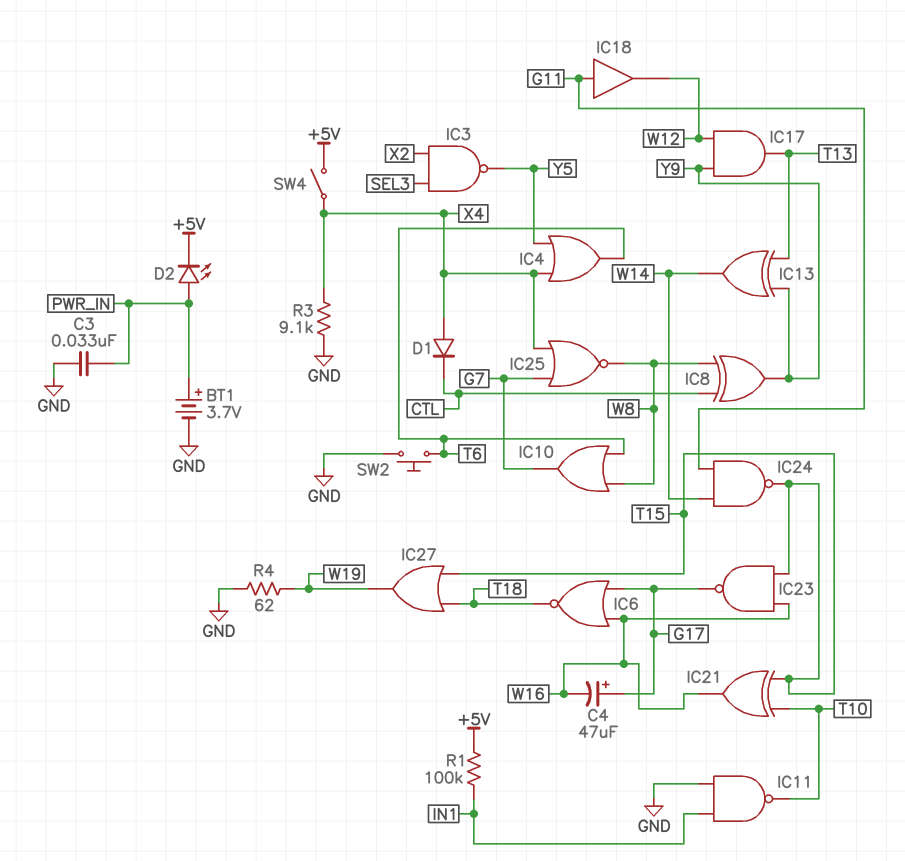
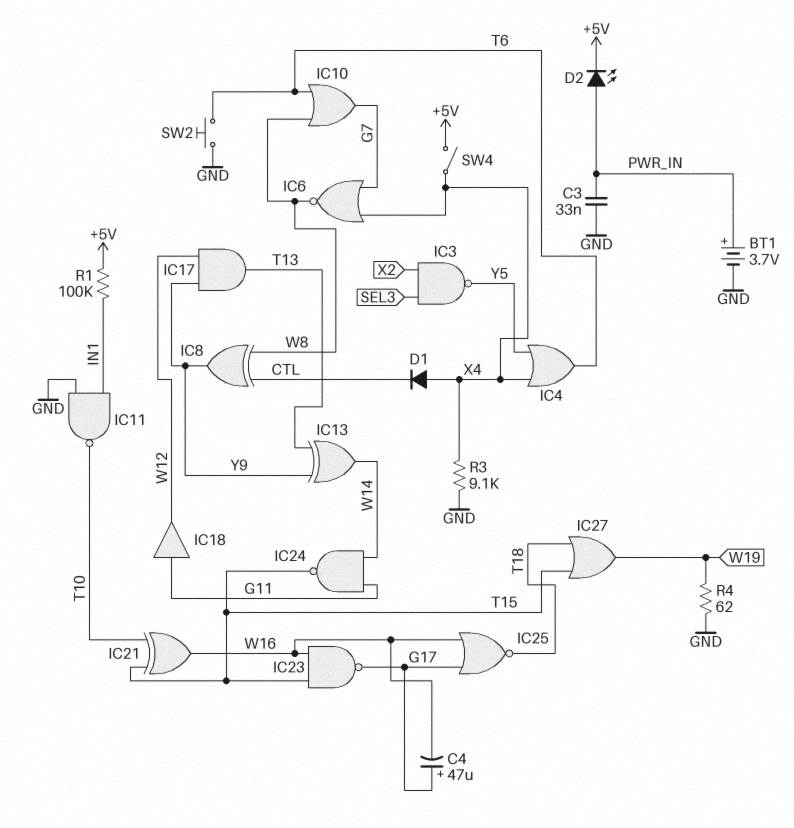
IC6: NOR (in G17, in W16, out T18) -> NOR (in G7, in X4, out W8)
IC25: NOR (in G7, in X4, out W8) -> NOR (in G17, in W16, out T18)

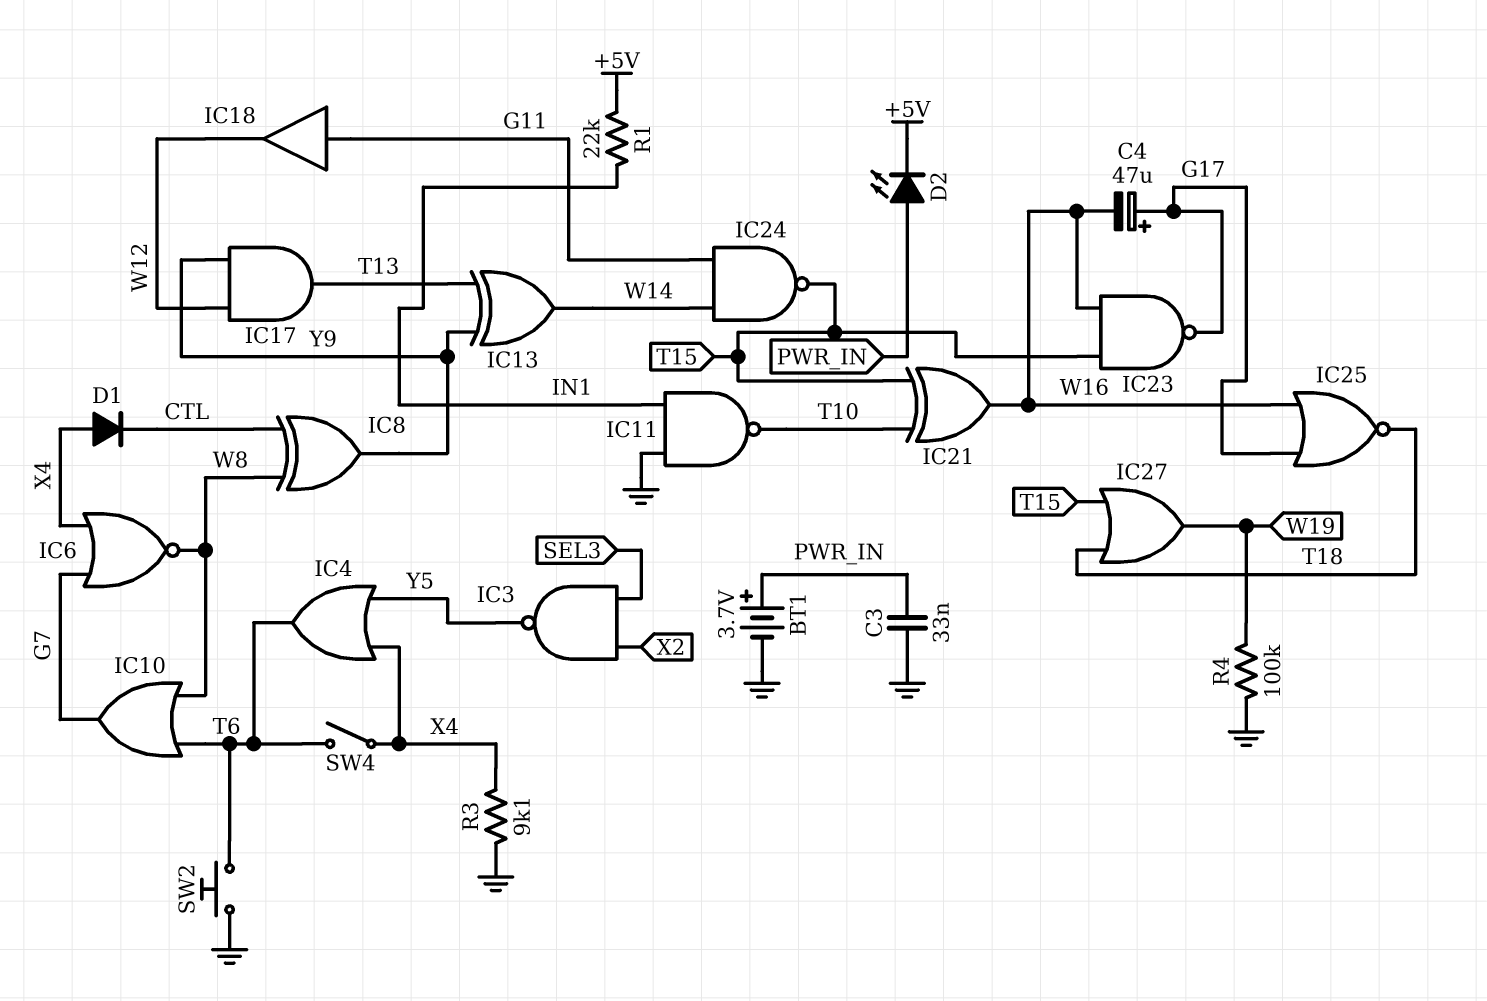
R1: 100k (+5V, IN1) -> 22k (+5V, IN1)
R4: 62 (GND, W19) -> 100k (GND, W19)
SW4: switch (+5V, X4) -> switch (T6, X4)

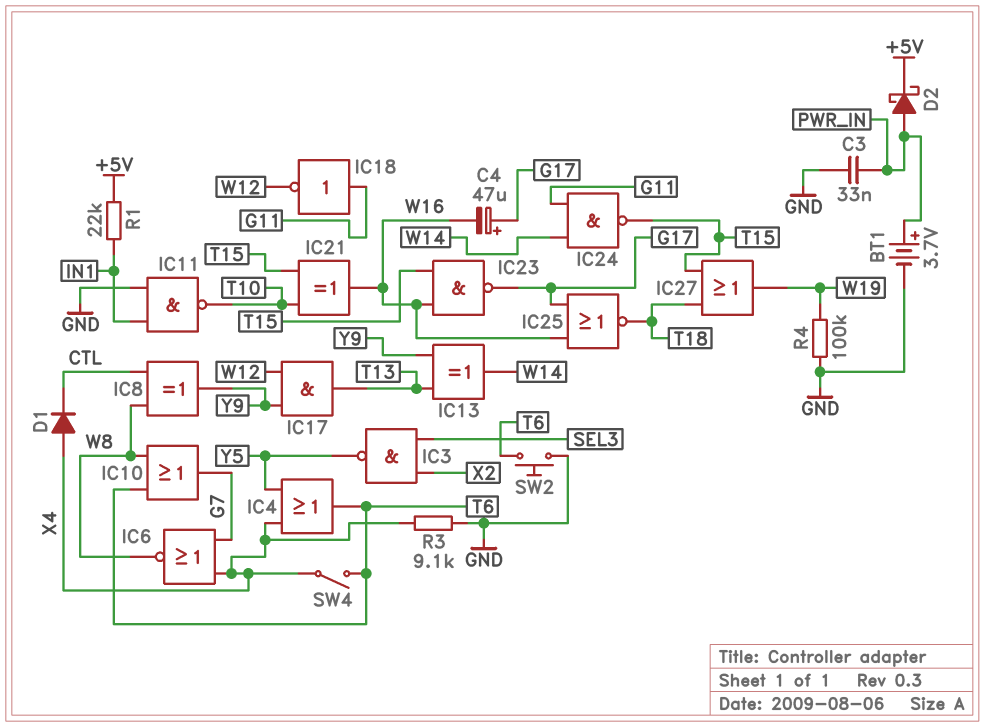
D2: LED (A PWR_IN, K +5V) -> schottky (A PWR_IN, K +5V)
IC18: buffer (in G11, out W12) -> NOT (in G11, out W12)

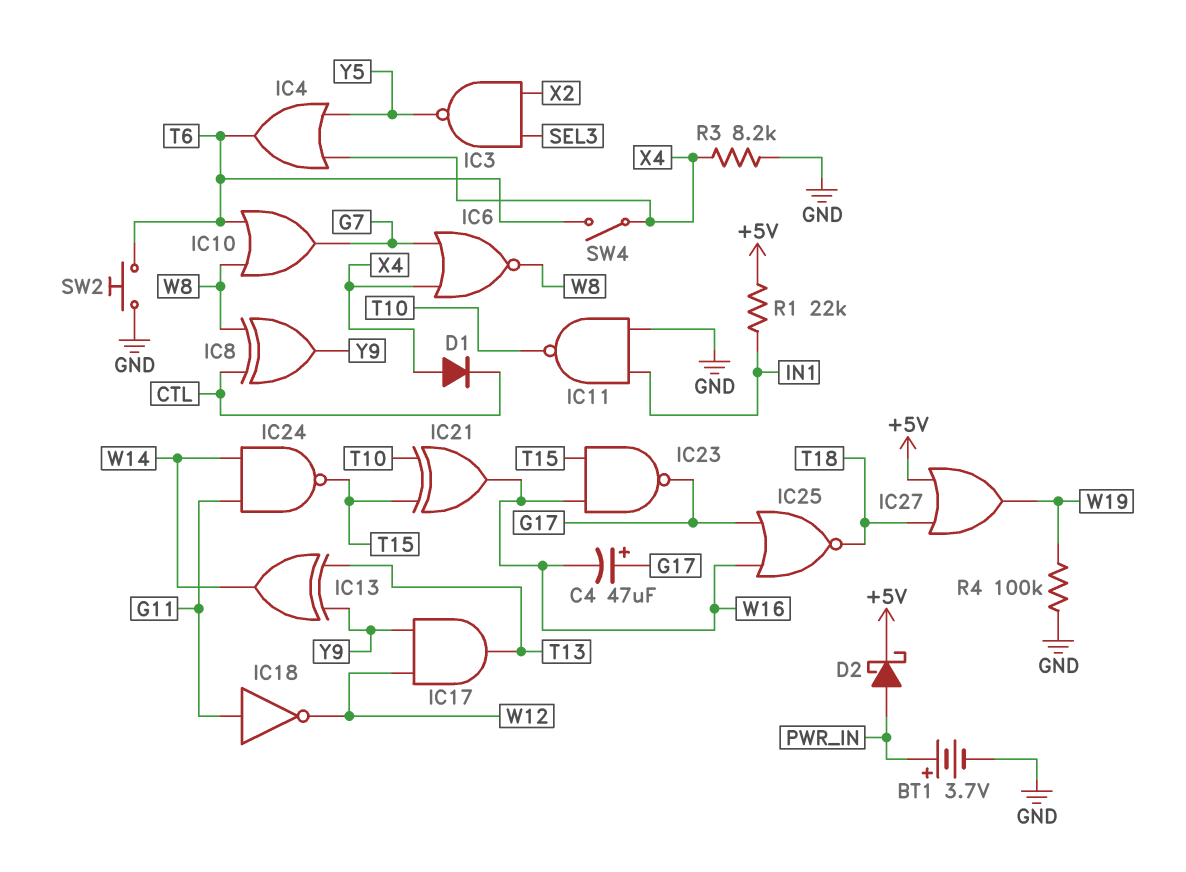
C3: 33nF (GND, PWR_IN) -> none
IC27: OR (in T15, in T18, out W19) -> OR (in +5V, in T18, out W19)
R3: 9.1k (GND, X4) -> 8.2k (GND, X4)

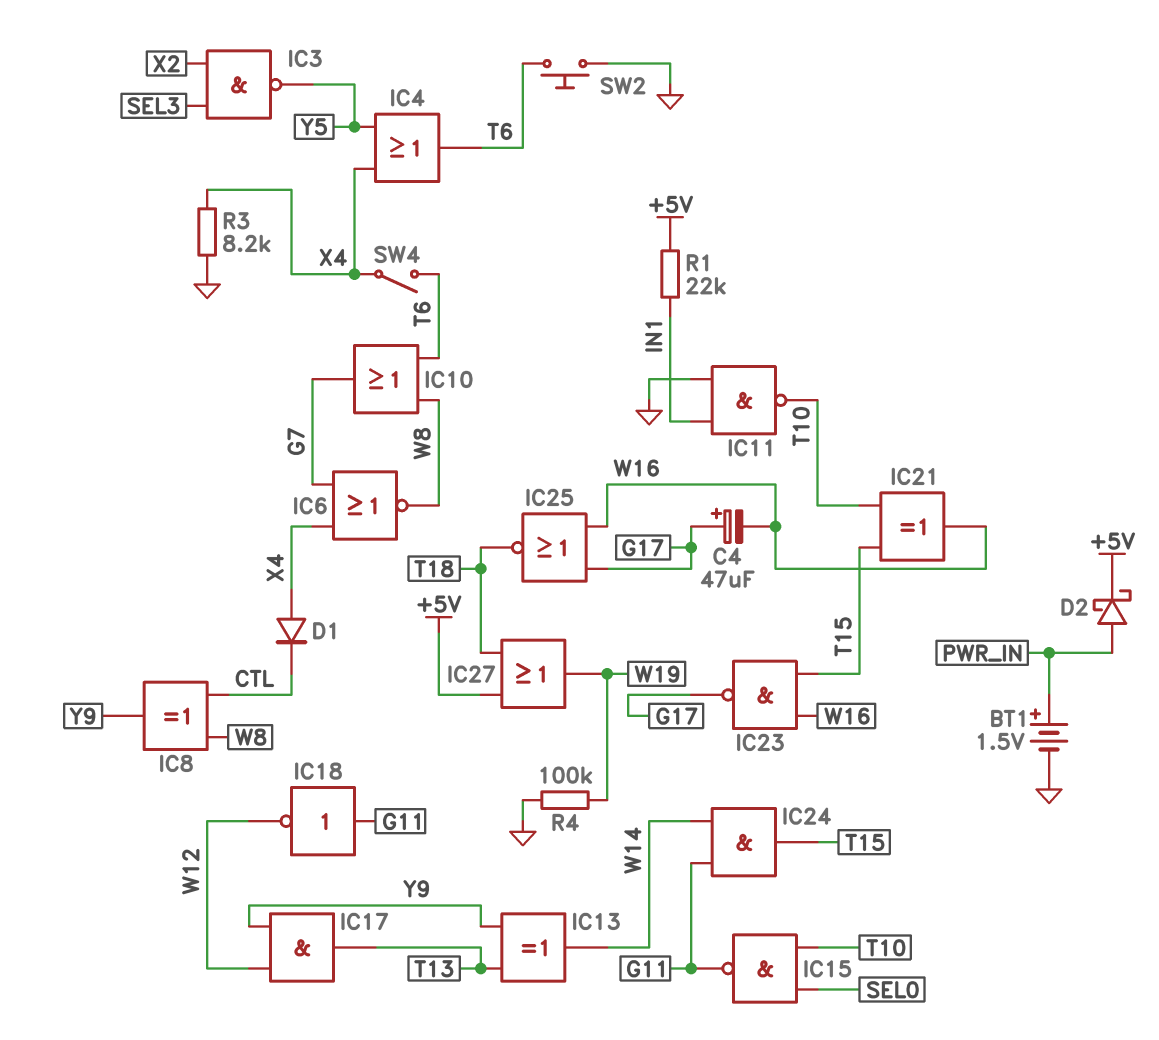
BT1: 3.7V (plus PWR_IN, minus GND) -> 1.5V (plus PWR_IN, minus GND)
IC15: none -> NAND (in SEL0, in T10, out G11)
IC24: NAND (in G11, in W14, out T15) -> AND (in G11, in W14, out T15)

